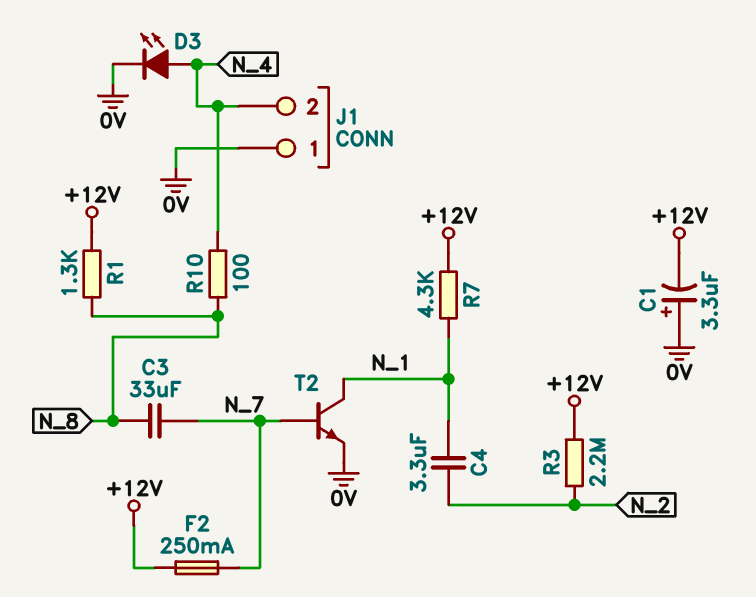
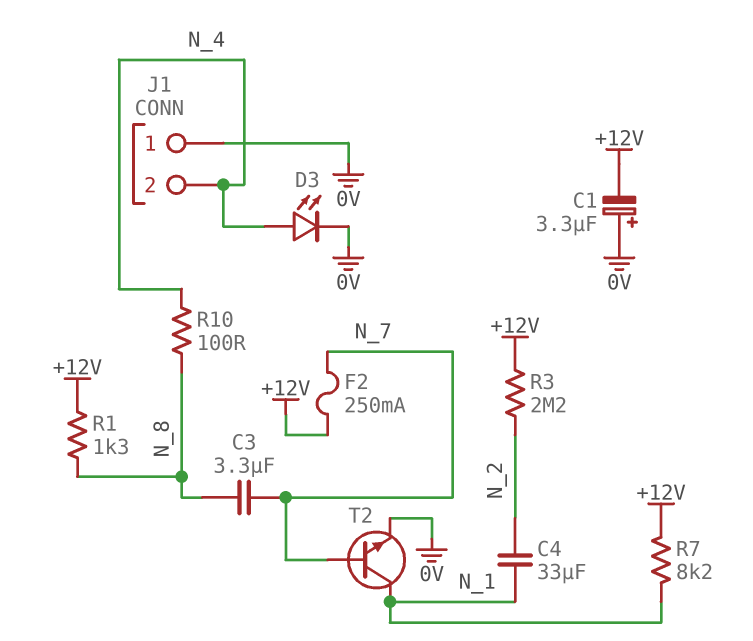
C3: 33uF (N_7, N_8) -> 3.3uF (N_7, N_8)
C4: 3.3uF (N_1, N_2) -> 33uF (N_1, N_2)
R7: 4.3k (+12V, N_1) -> 8.2k (+12V, N_1)

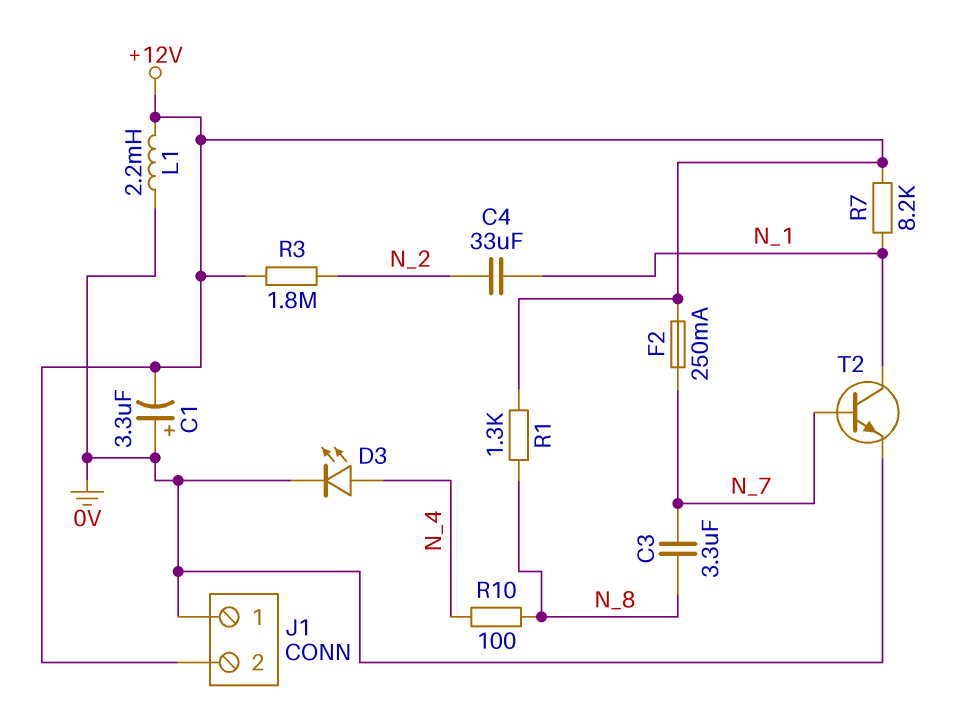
J1 pin 2: N_4 -> +12V
L1: none -> 2.2mH (+12V, 0V)
R3: 2.2M (+12V, N_2) -> 1.8M (+12V, N_2)

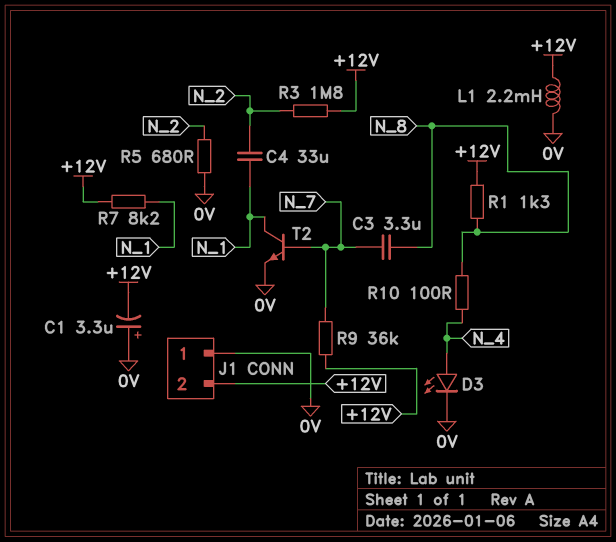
F2: 250mA (+12V, N_7) -> none
R5: none -> 680 (0V, N_2)
R9: none -> 36k (+12V, N_7)

